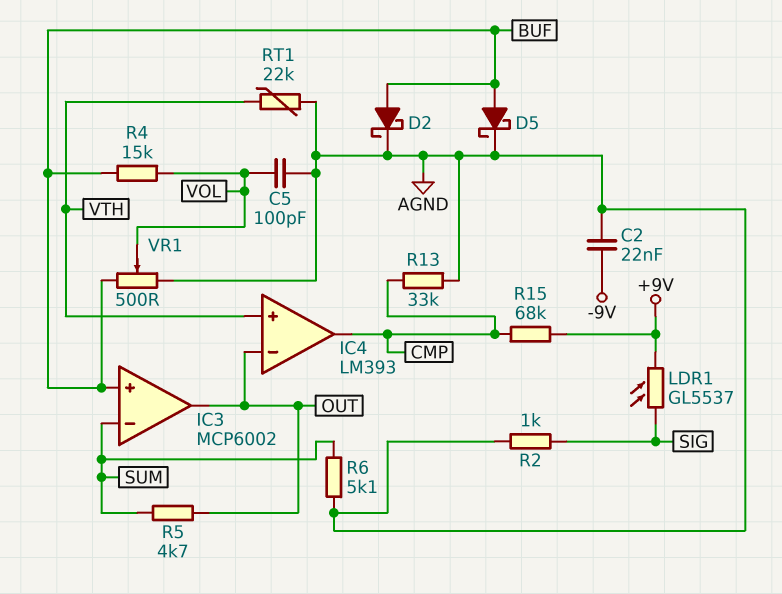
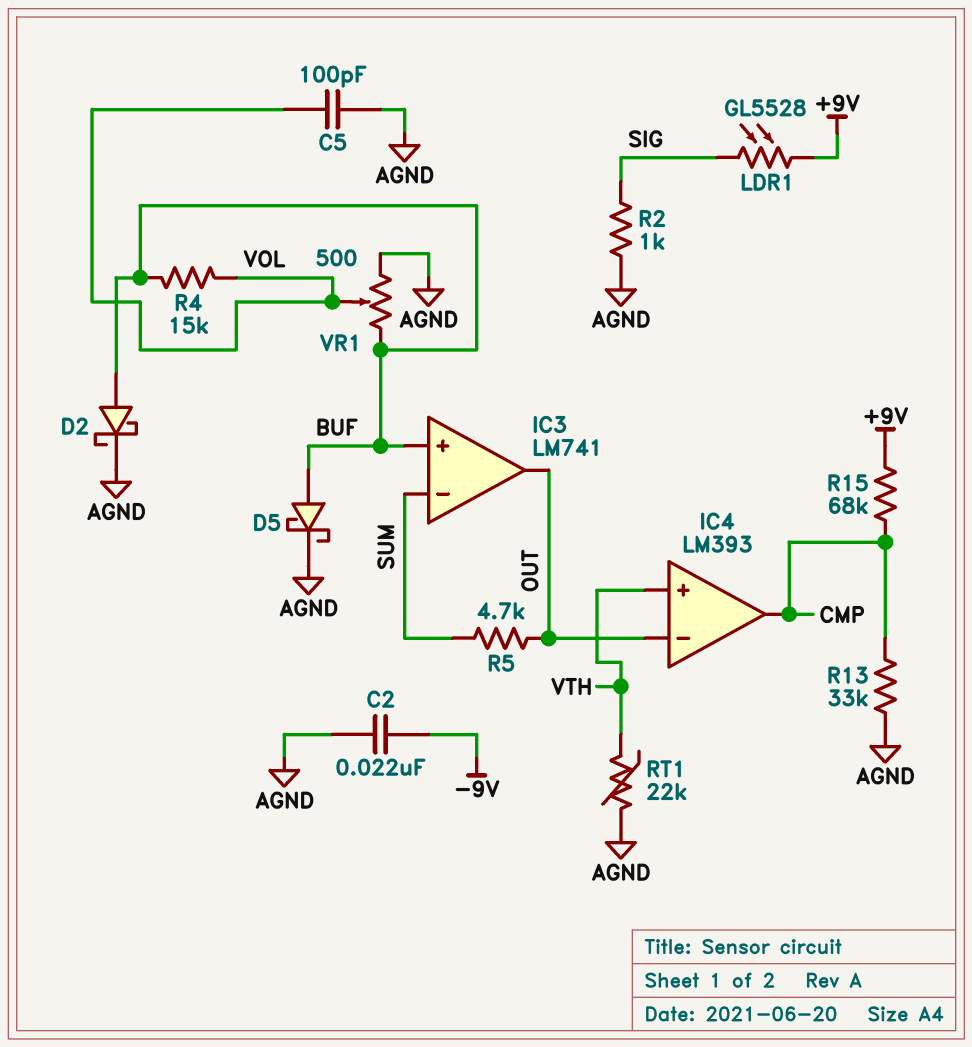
IC3: MCP6002 -> LM741
LDR1: GL5537 (+9V, SIG) -> GL5528 (+9V, SIG)
R6: 5.1k (AGND, SUM) -> none

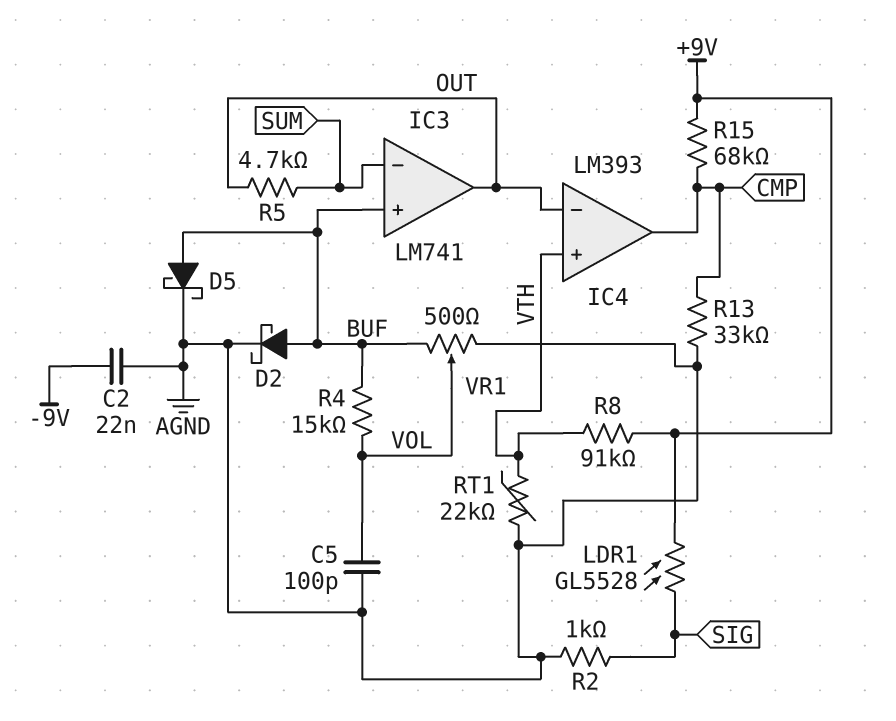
R8: none -> 91k (+9V, VTH)

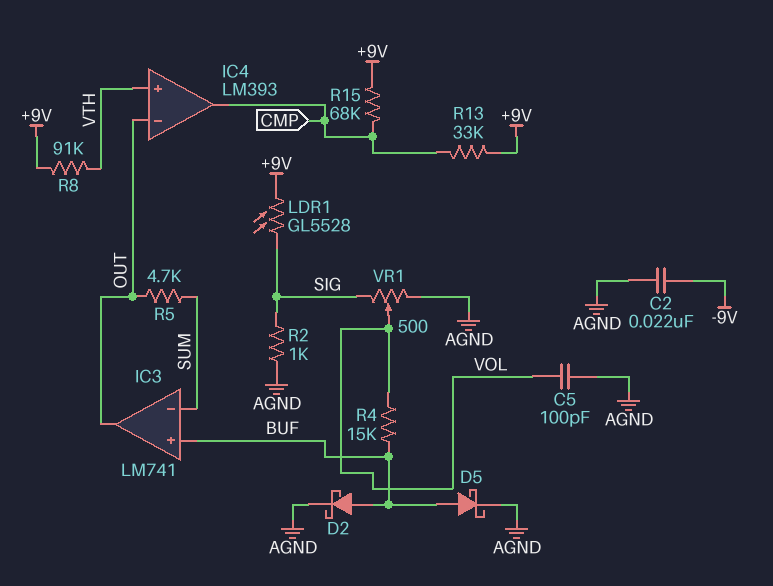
R13: 33k (AGND, CMP) -> 33k (+9V, CMP)
RT1: 22k (AGND, VTH) -> none
VR1: 500 (AGND, BUF, wiper VOL) -> 500 (AGND, SIG, wiper VOL)

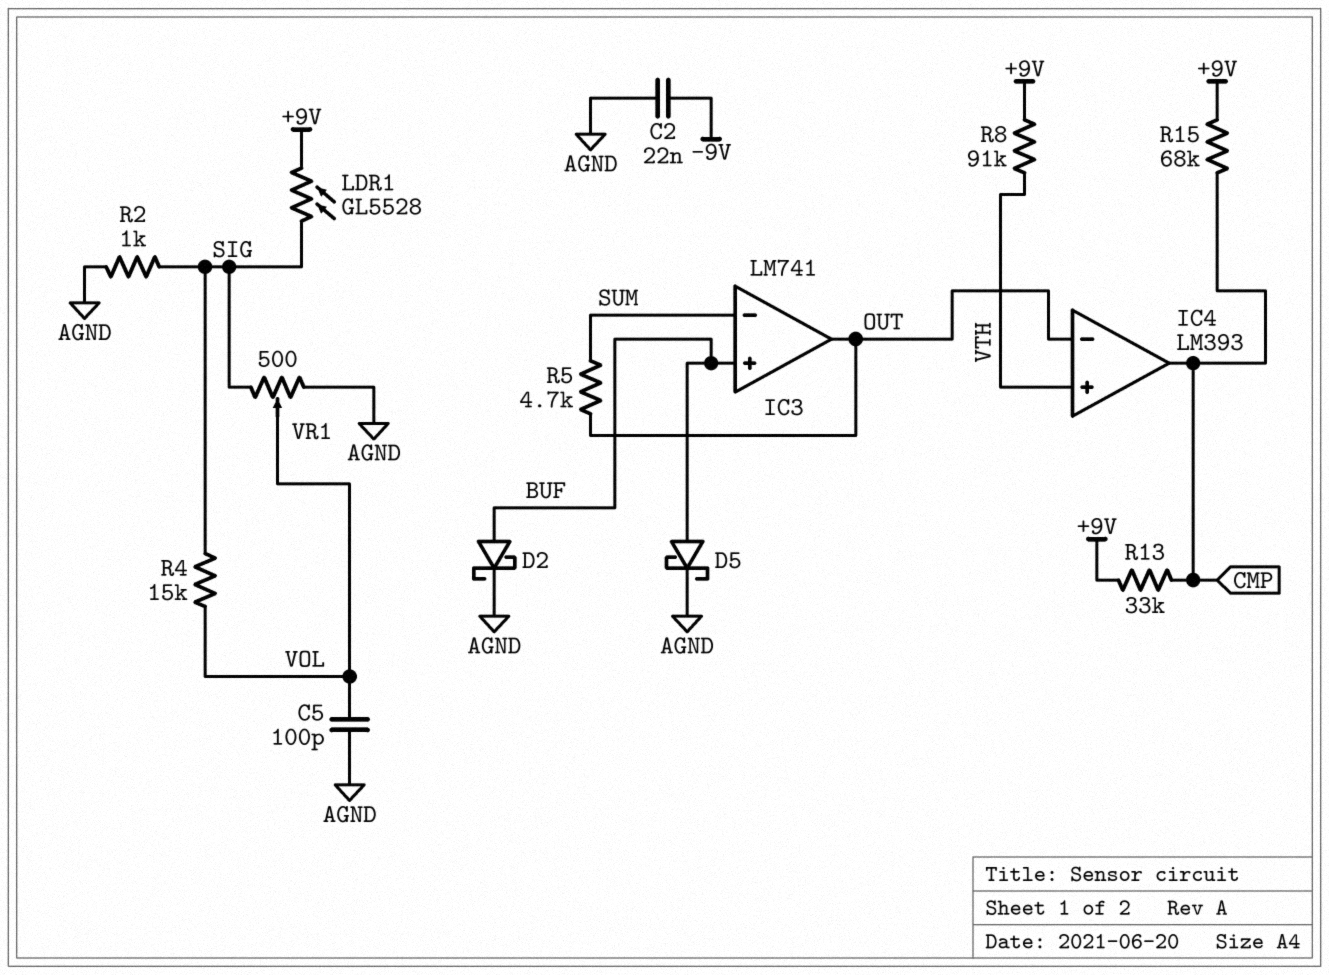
R4: 15k (BUF, VOL) -> 15k (SIG, VOL)

